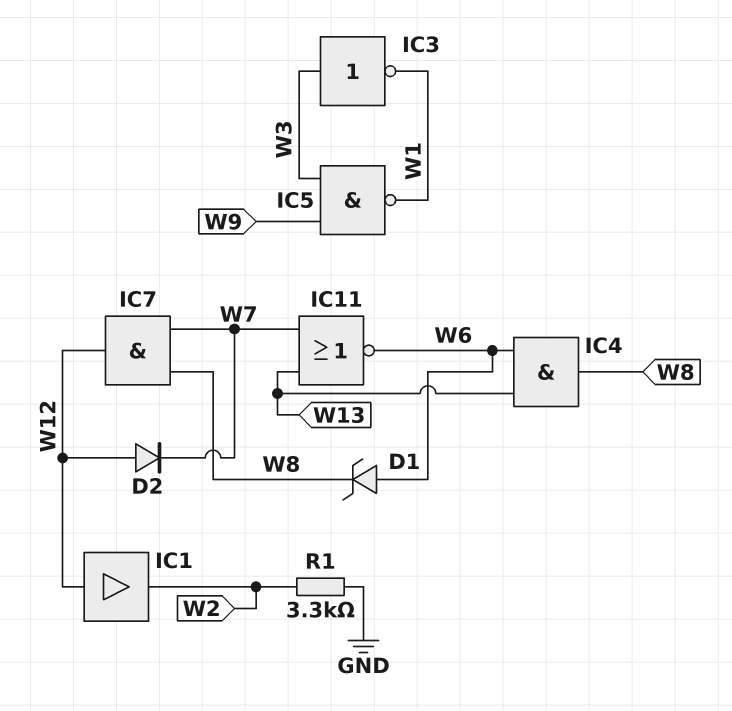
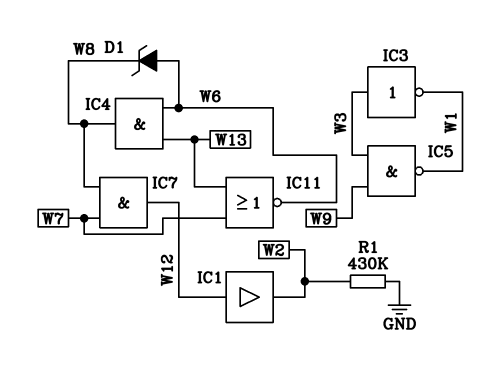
D2: diode (A W12, K W7) -> none
R1: 3.3k (GND, W2) -> 430k (GND, W2)

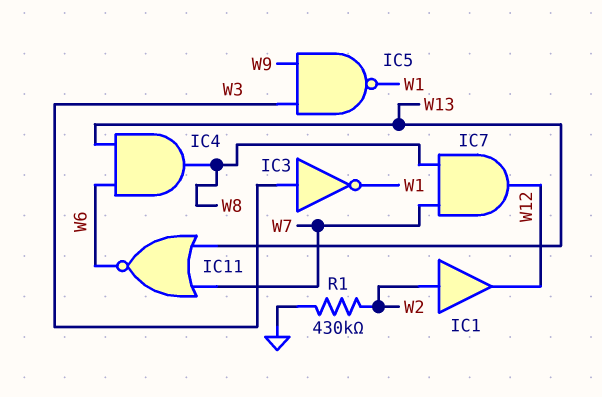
D1: zener (A W6, K W8) -> none
IC1: buffer (in W12, out W2) -> buffer (in W2, out W12)

